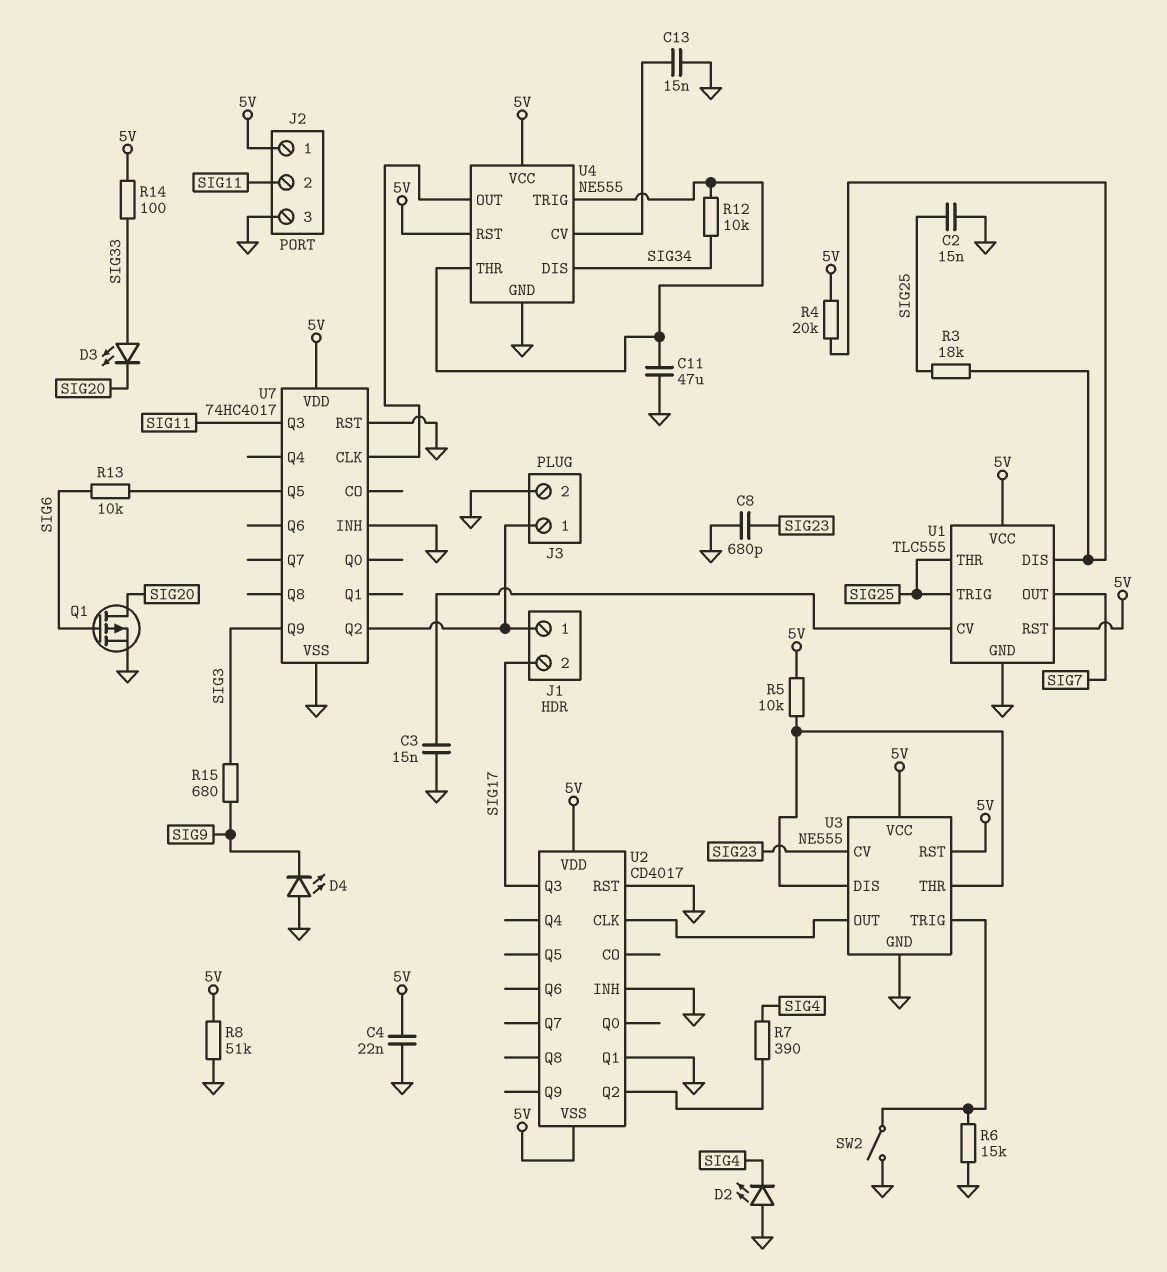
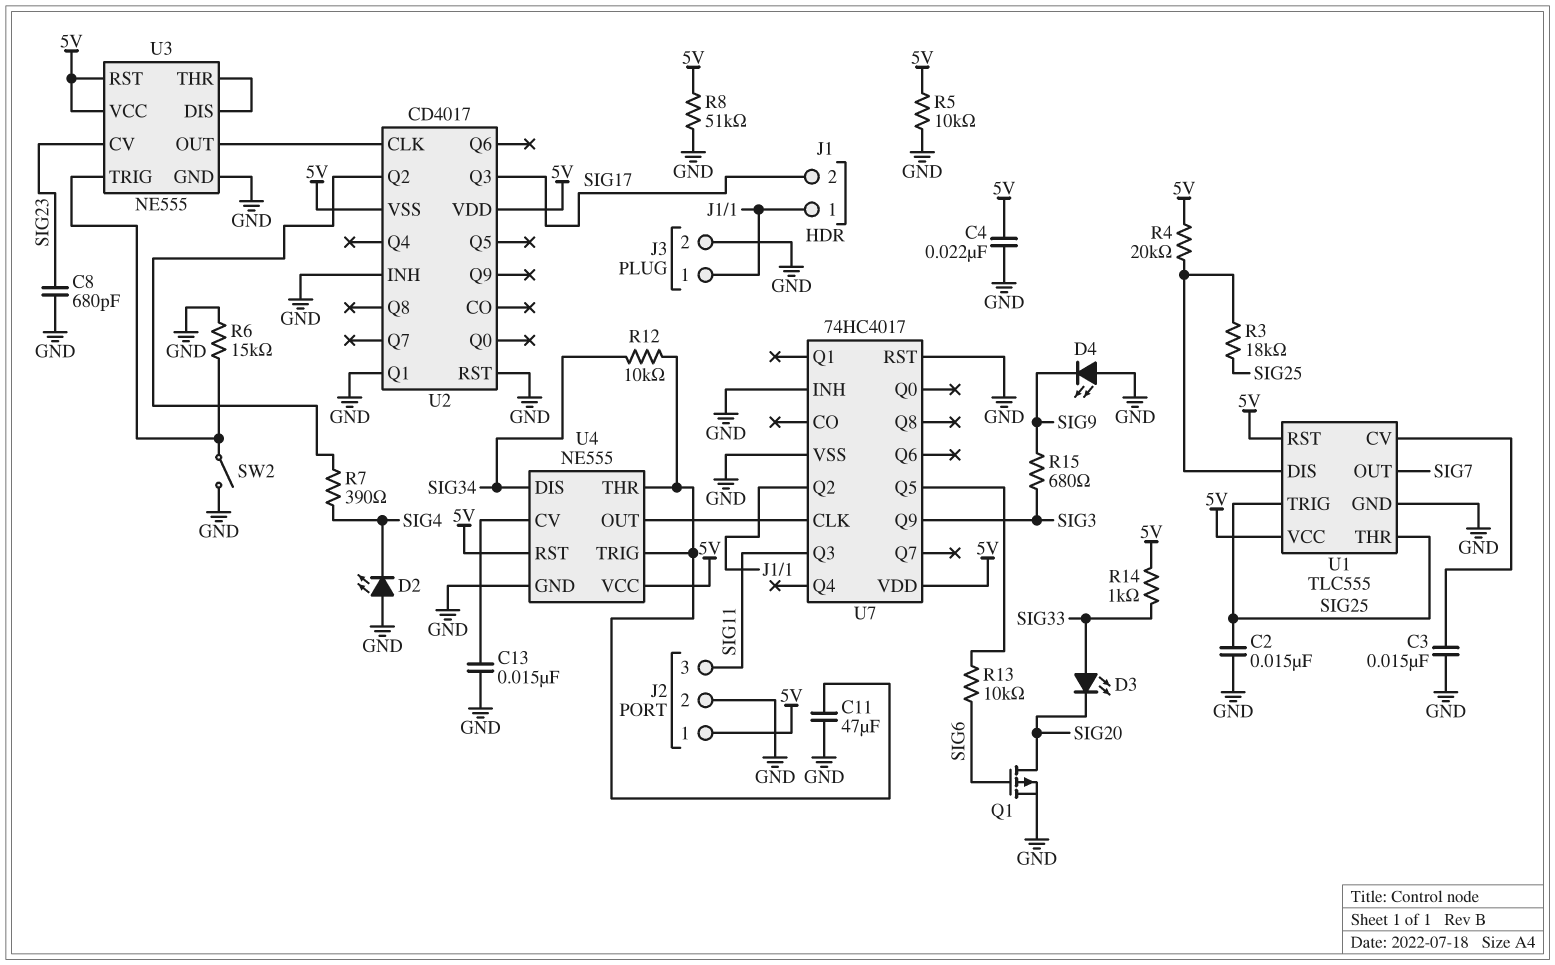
J2 pin 2: SIG11 -> GND
J2 pin 3: GND -> SIG11
R5: 10k (5V, U3/DIS) -> 10k (5V, GND)
R14: 100 (5V, SIG33) -> 1k (5V, SIG33)

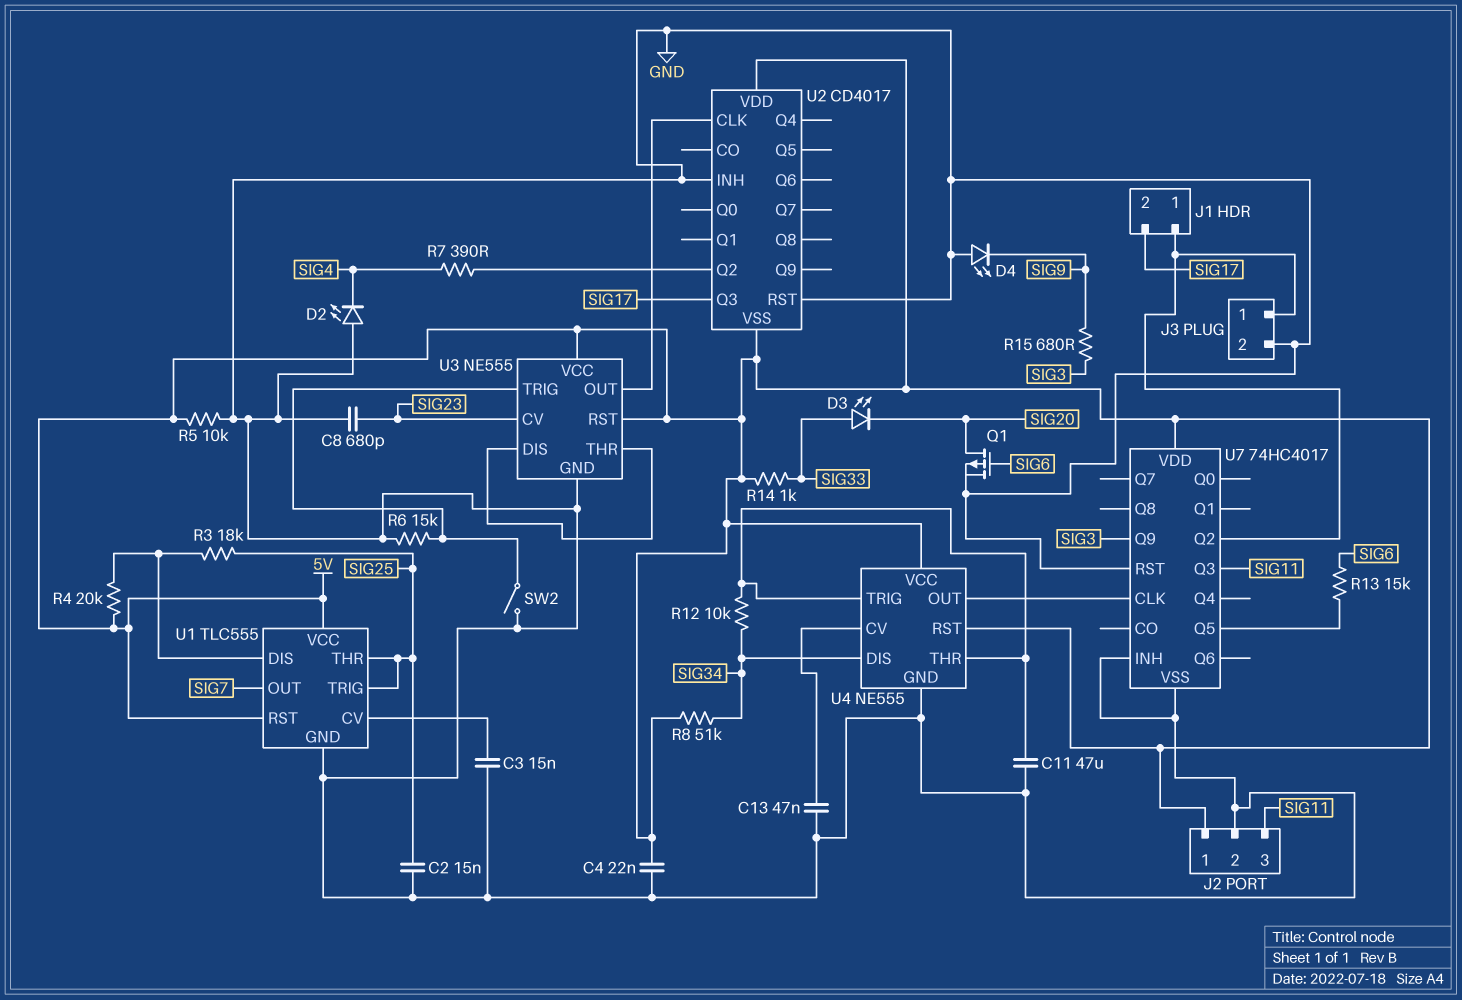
C13: 15nF (GND, U4/CV) -> 47nF (GND, U4/CV)
R8: 51k (5V, GND) -> 51k (5V, SIG34)
R13: 10k (SIG6, U7/Q5) -> 15k (SIG6, U7/Q5)
U2 pin Q1: GND -> none

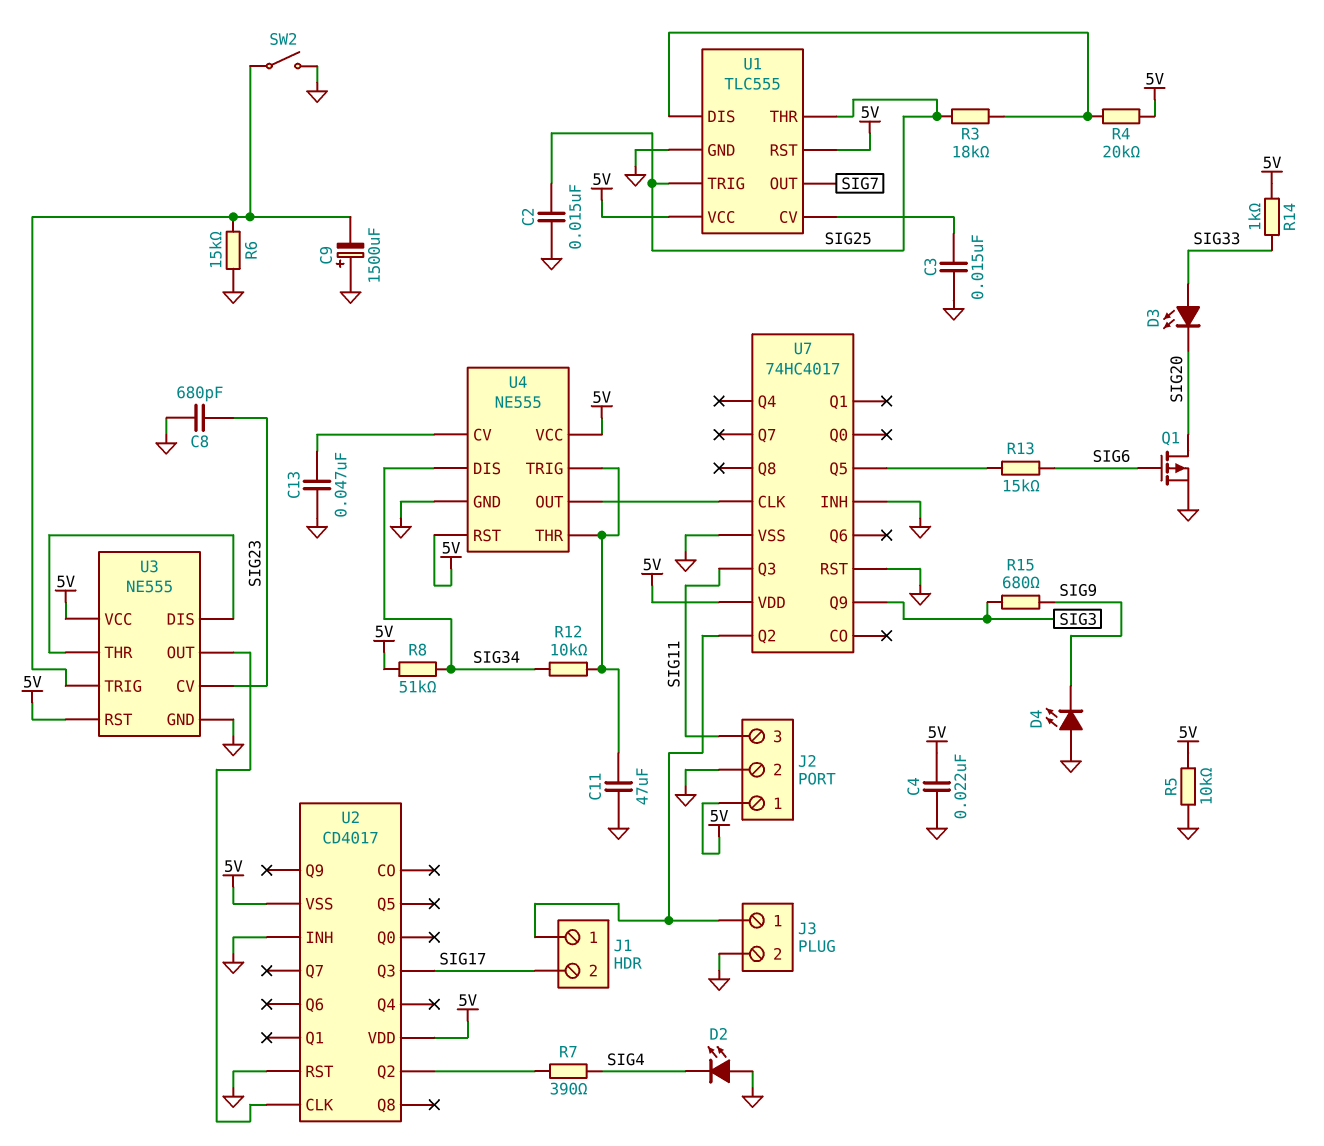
C9: none -> 1500uF (plus GND, minus U3/TRIG)

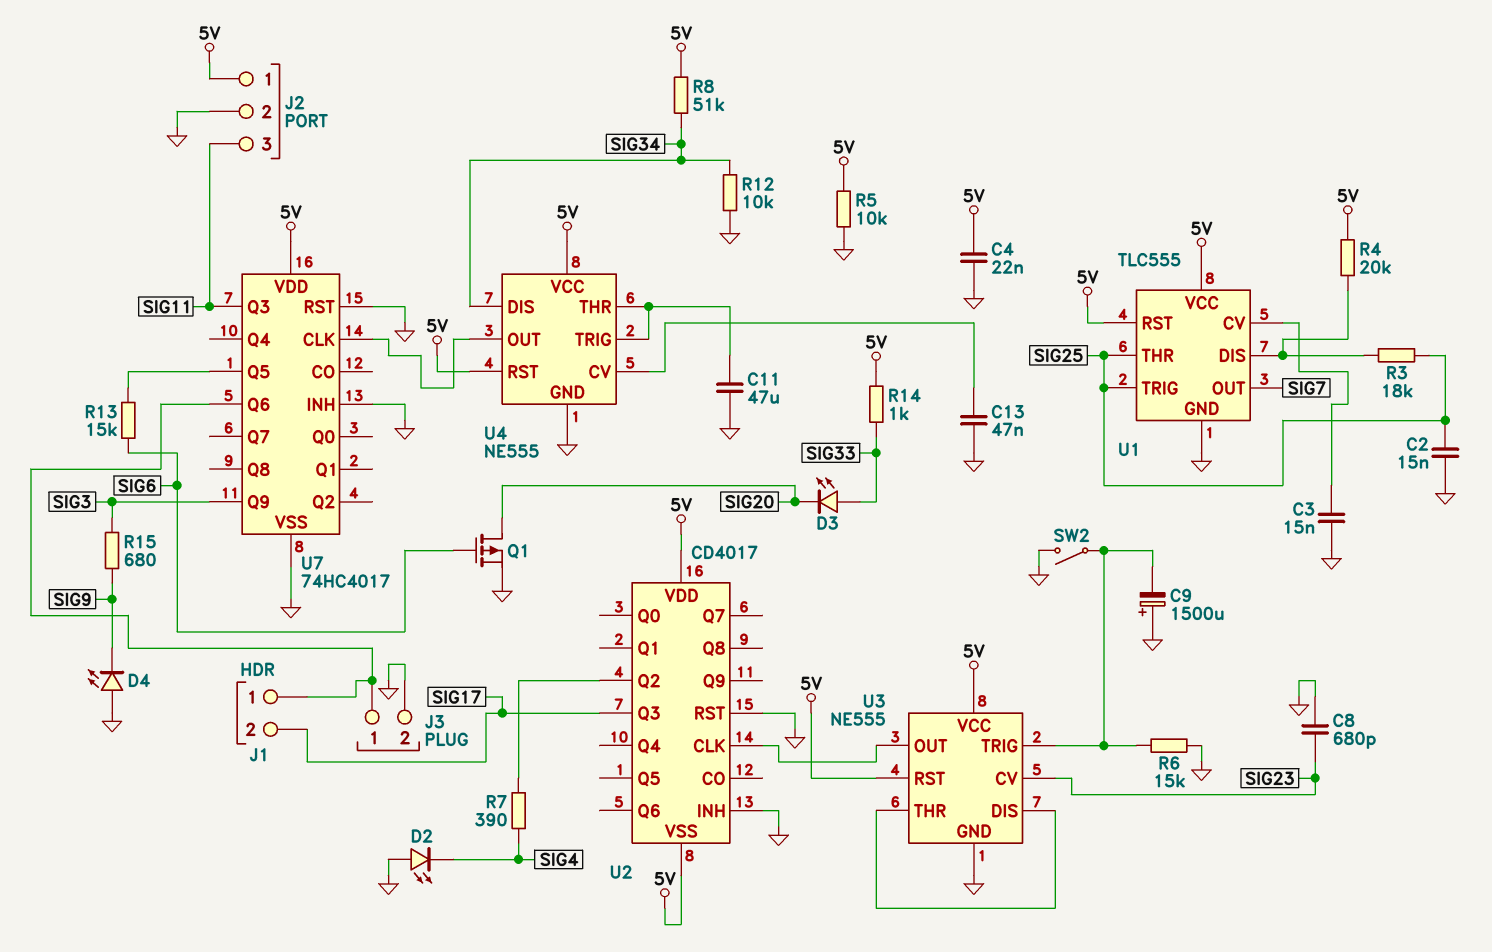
R12: 10k (SIG34, U4/THR) -> 10k (GND, SIG34)
U7 pin Q2: J1/1 -> none
U7 pin Q6: none -> J1/1

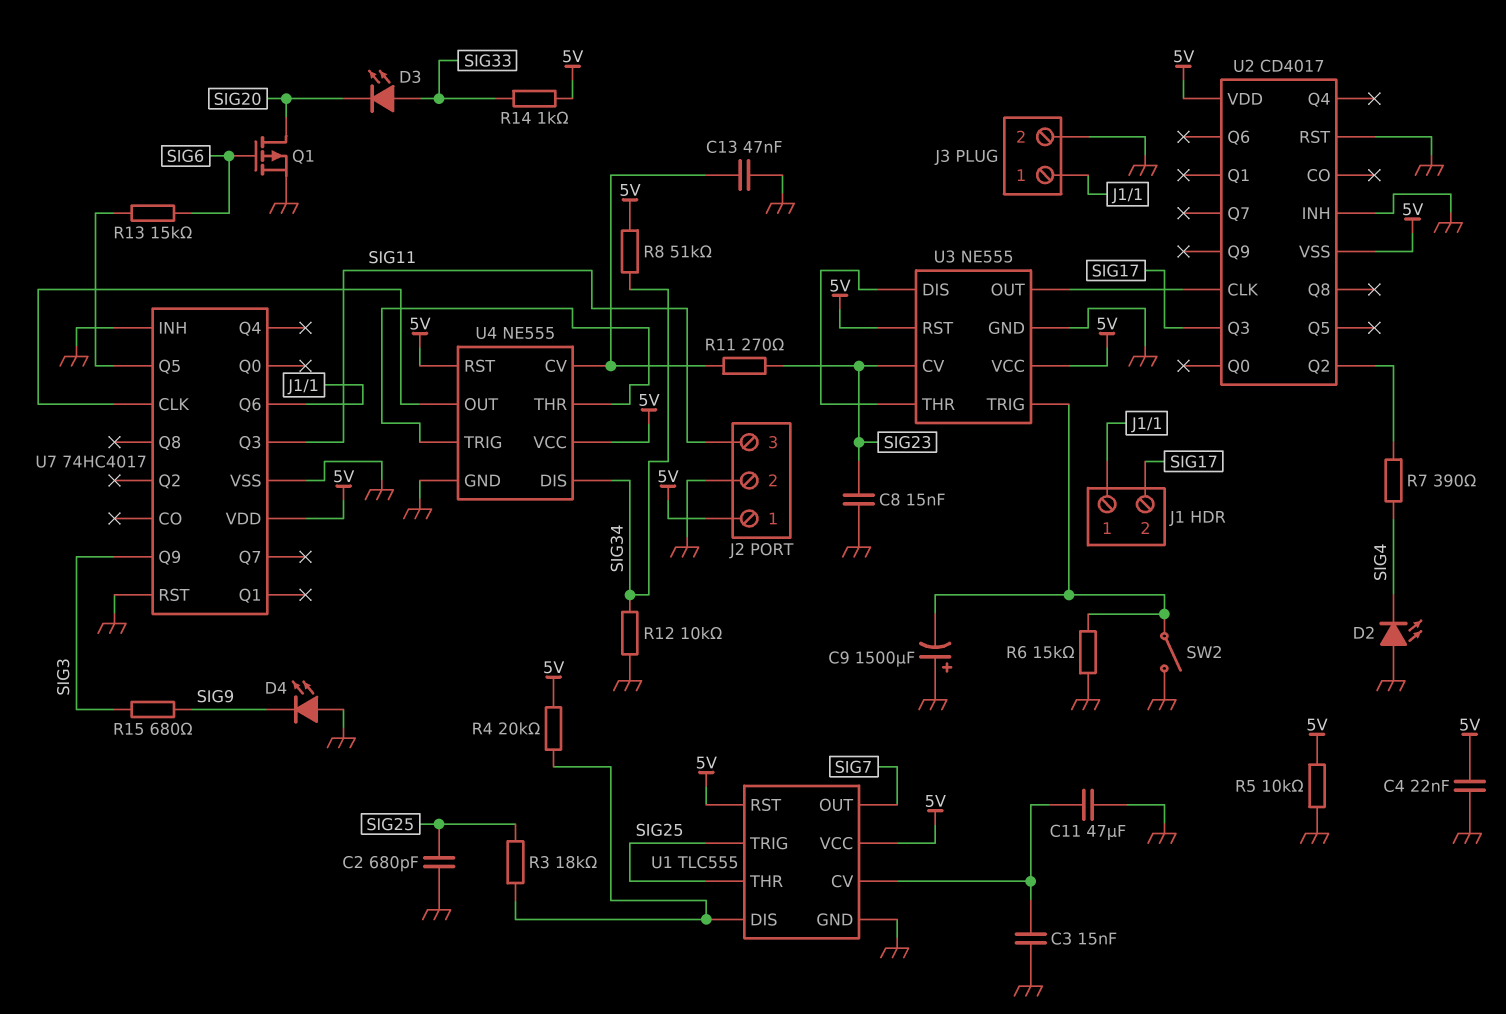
C2: 15nF (GND, SIG25) -> 680pF (GND, SIG25)
C8: 680pF (GND, SIG23) -> 15nF (GND, SIG23)
C11: 47uF (GND, U4/THR) -> 47uF (GND, U1/CV)
R11: none -> 270 (SIG23, U4/CV)

